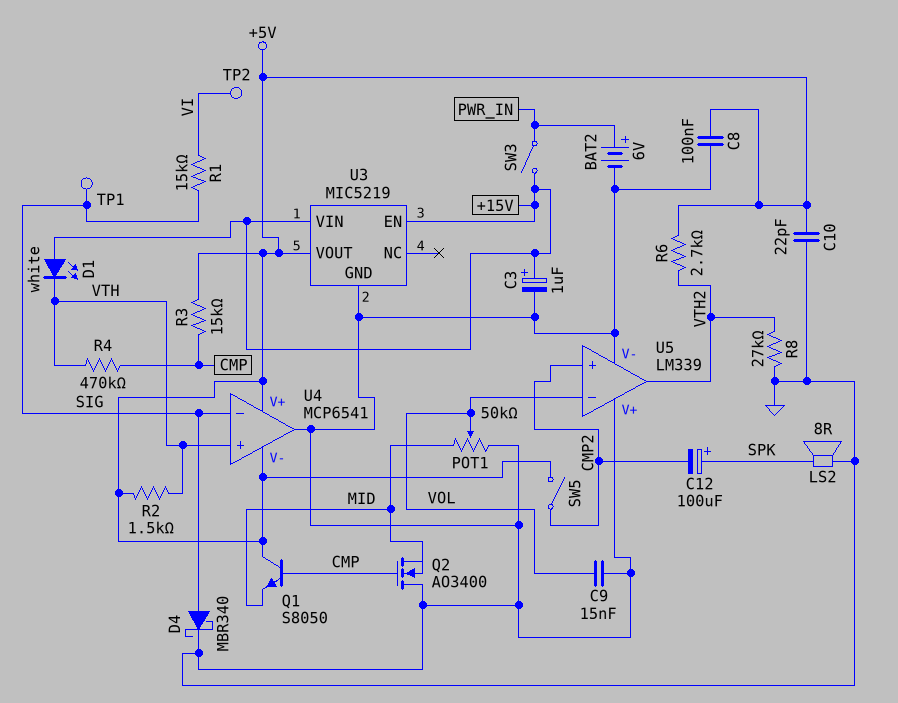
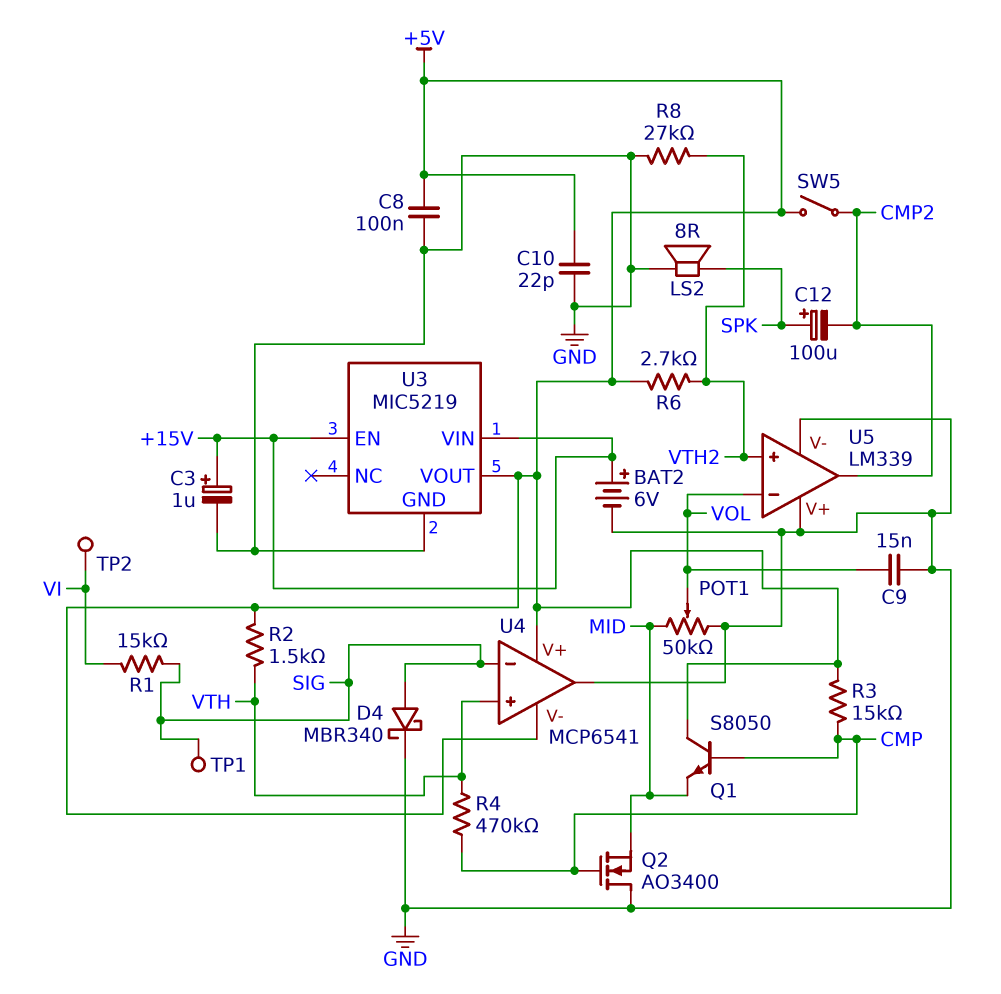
BAT2: 6V (plus PWR_IN, minus GND) -> 6V (plus +15V, minus GND)
D1: LED white (A +15V, K VTH) -> none
SW3: switch (+15V, PWR_IN) -> none
U5 pin in+: CMP2 -> VTH2
U5 pin out: VTH2 -> CMP2

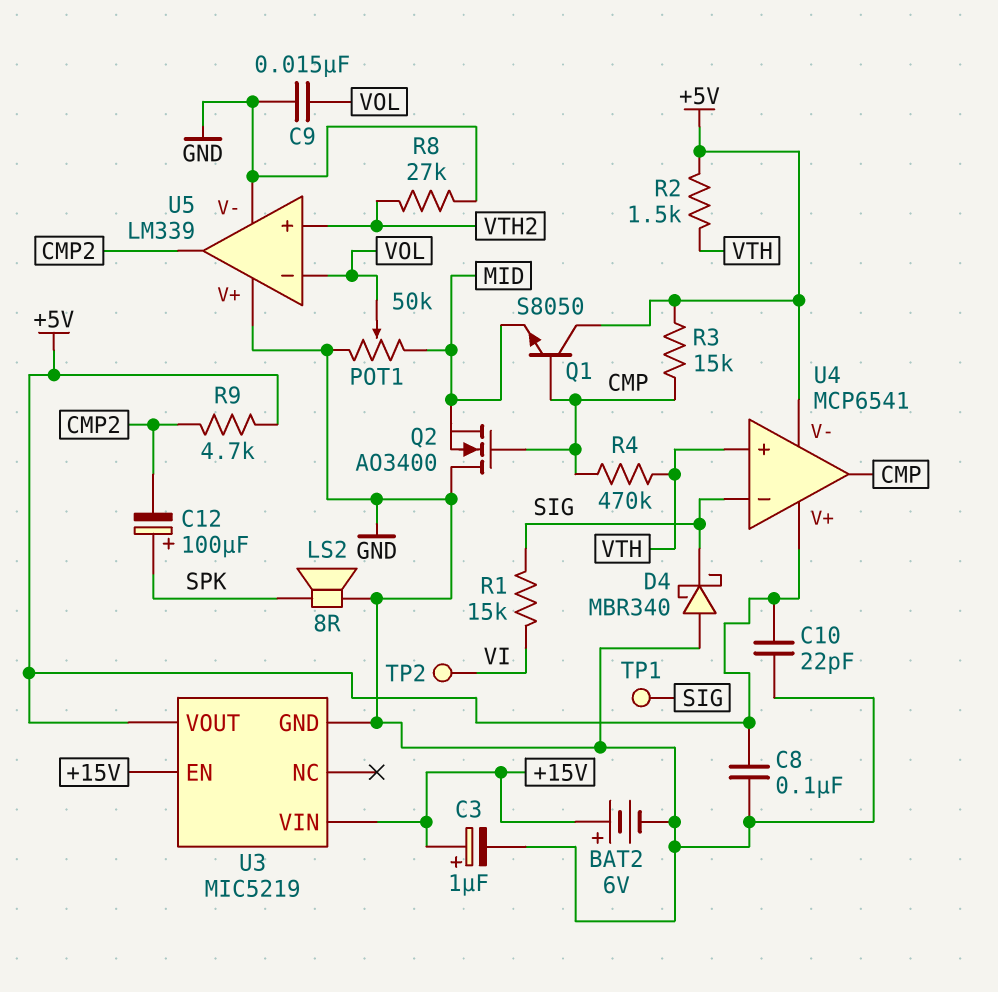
D4: schottky MBR340 (A SIG, K GND) -> schottky MBR340 (A GND, K SIG)
R6: 2.7k (+5V, VTH2) -> none
R9: none -> 4.7k (+5V, CMP2)
SW5: switch (+5V, CMP2) -> none
U4 pin out: GND -> CMP

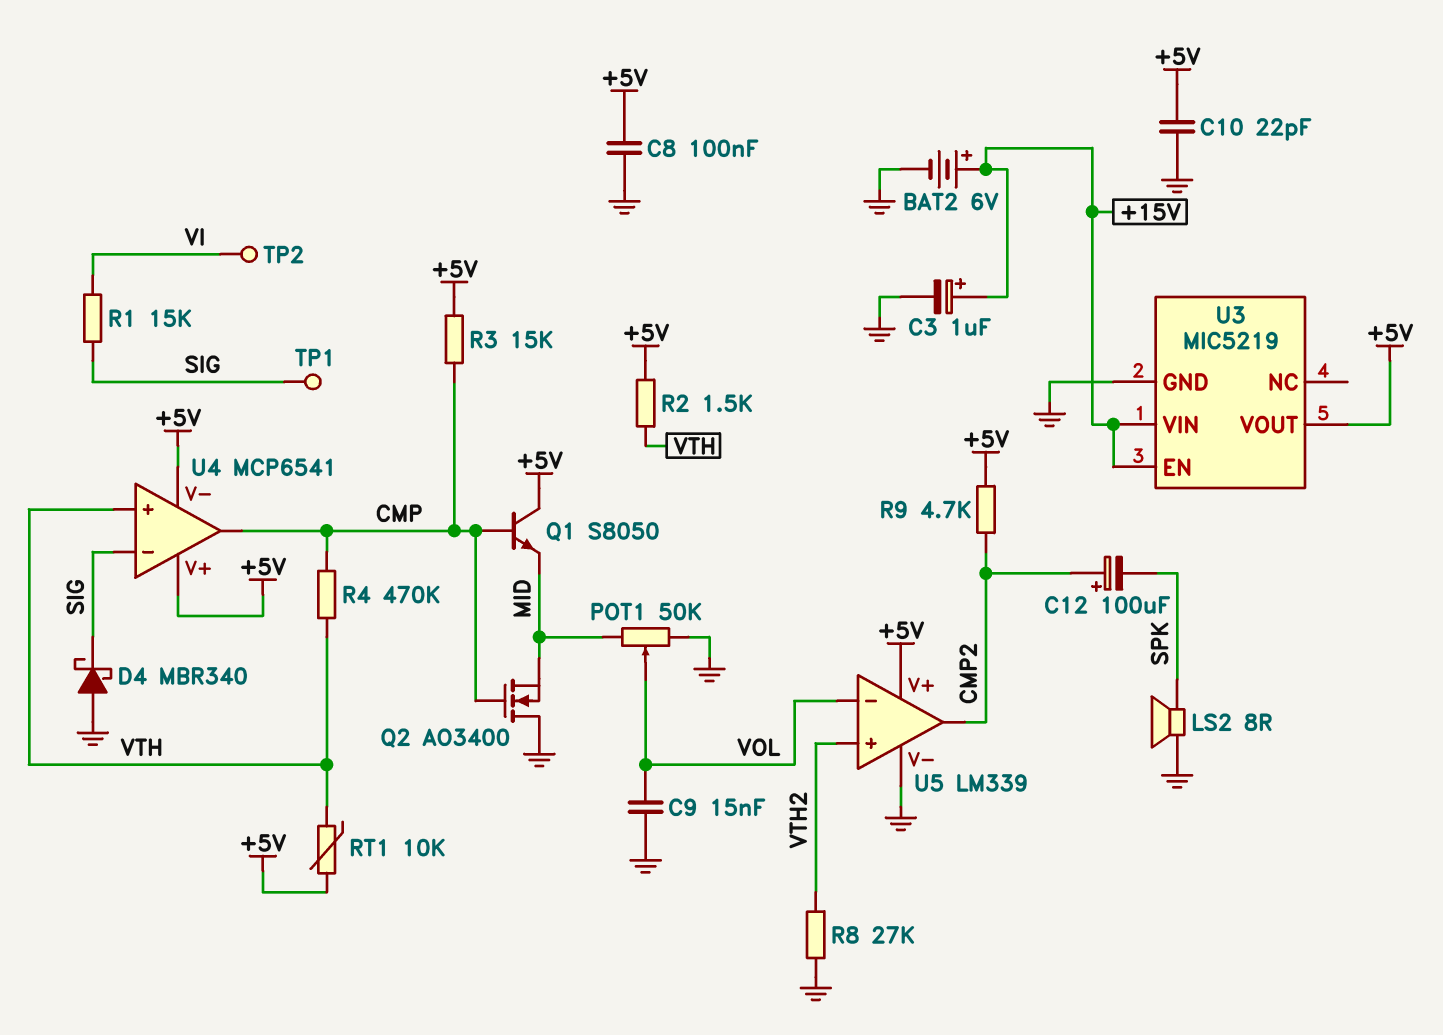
C12: 100uF (plus SPK, minus CMP2) -> 100uF (plus CMP2, minus SPK)
RT1: none -> 10k (+5V, VTH)
U5 pin V+: GND -> +5V

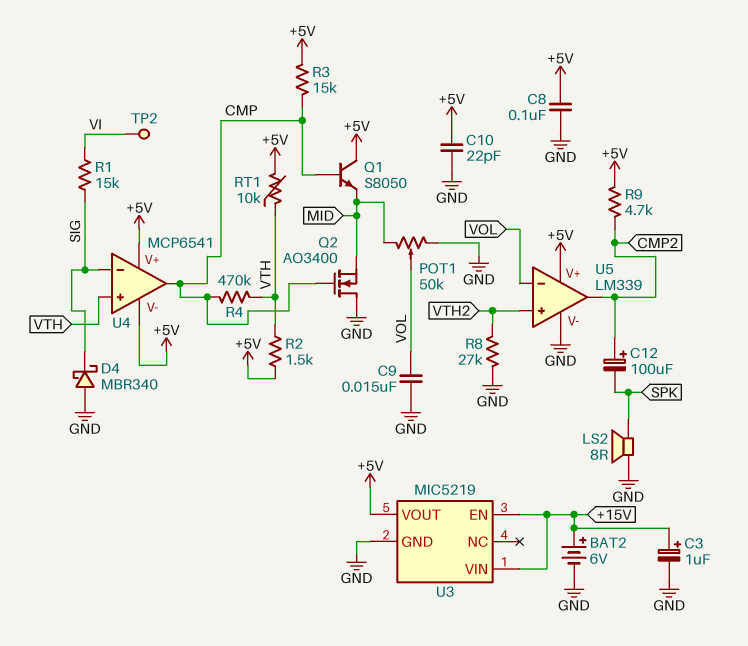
TP1: test point (SIG) -> none

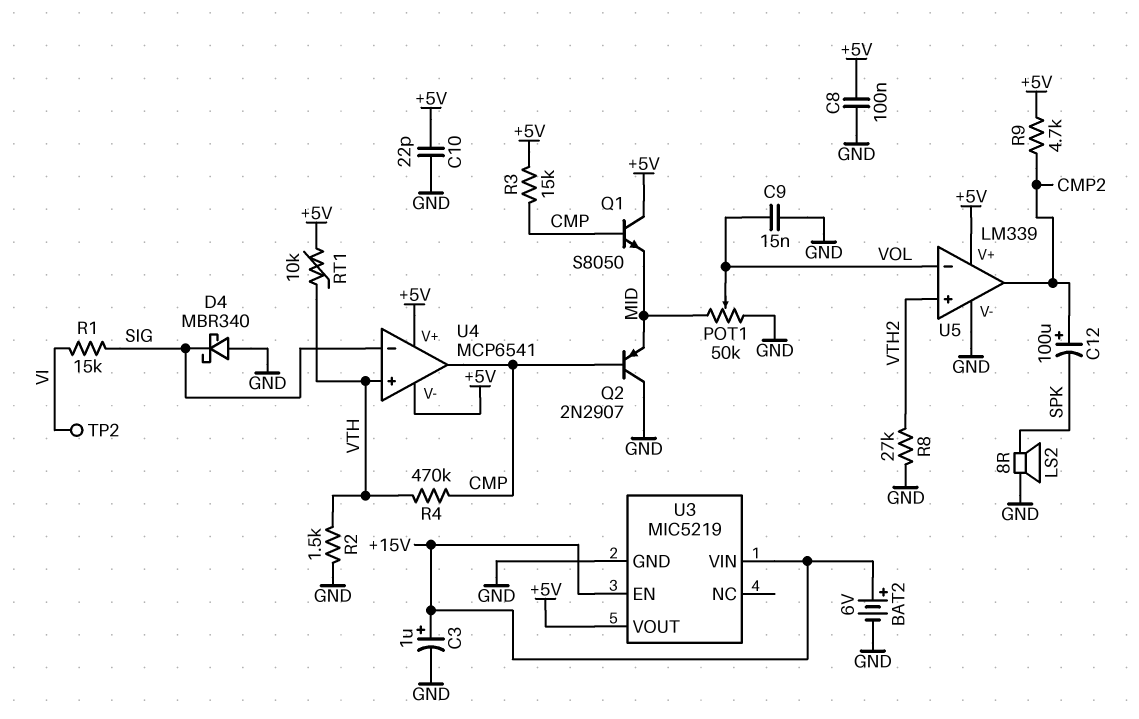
Q2: NMOS AO3400 (G CMP, D GND, S MID) -> PNP 2N2907 (B CMP, C GND, E MID)
R2: 1.5k (+5V, VTH) -> 1.5k (GND, VTH)

